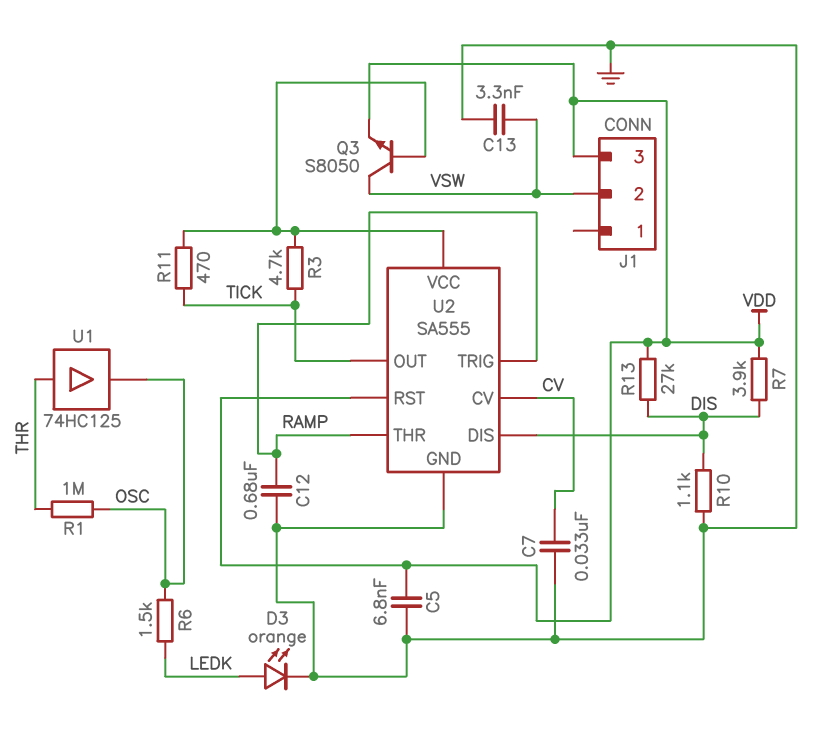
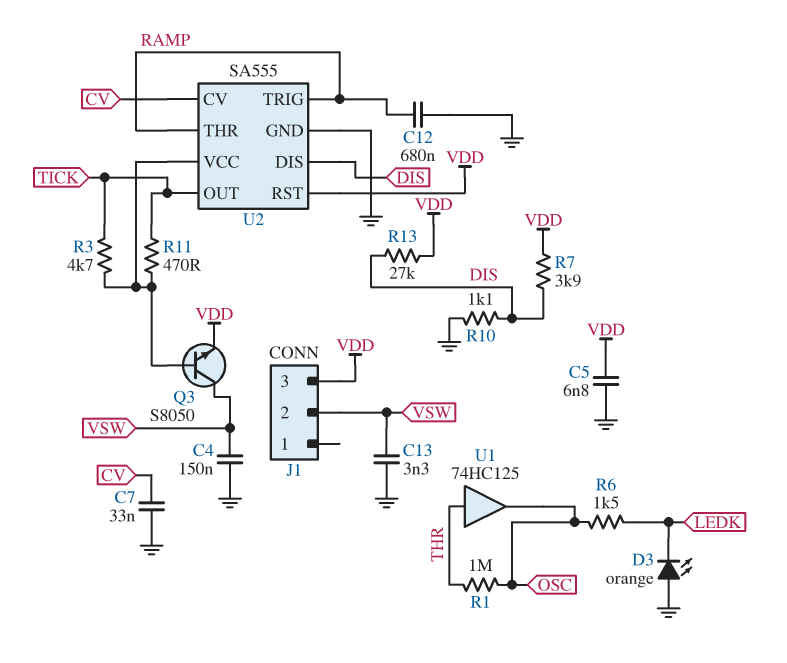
C4: none -> 150nF (GND, VSW)
D3: LED orange (A LEDK, K GND) -> LED orange (A GND, K LEDK)

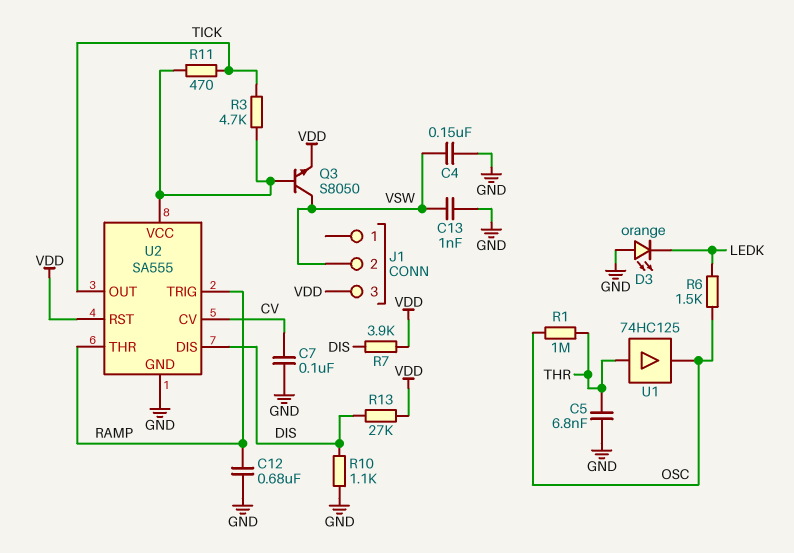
C5: 6.8nF (GND, VDD) -> 6.8nF (GND, THR)
C7: 33nF (CV, GND) -> 100nF (CV, GND)
C13: 3.3nF (GND, VSW) -> 1nF (GND, VSW)

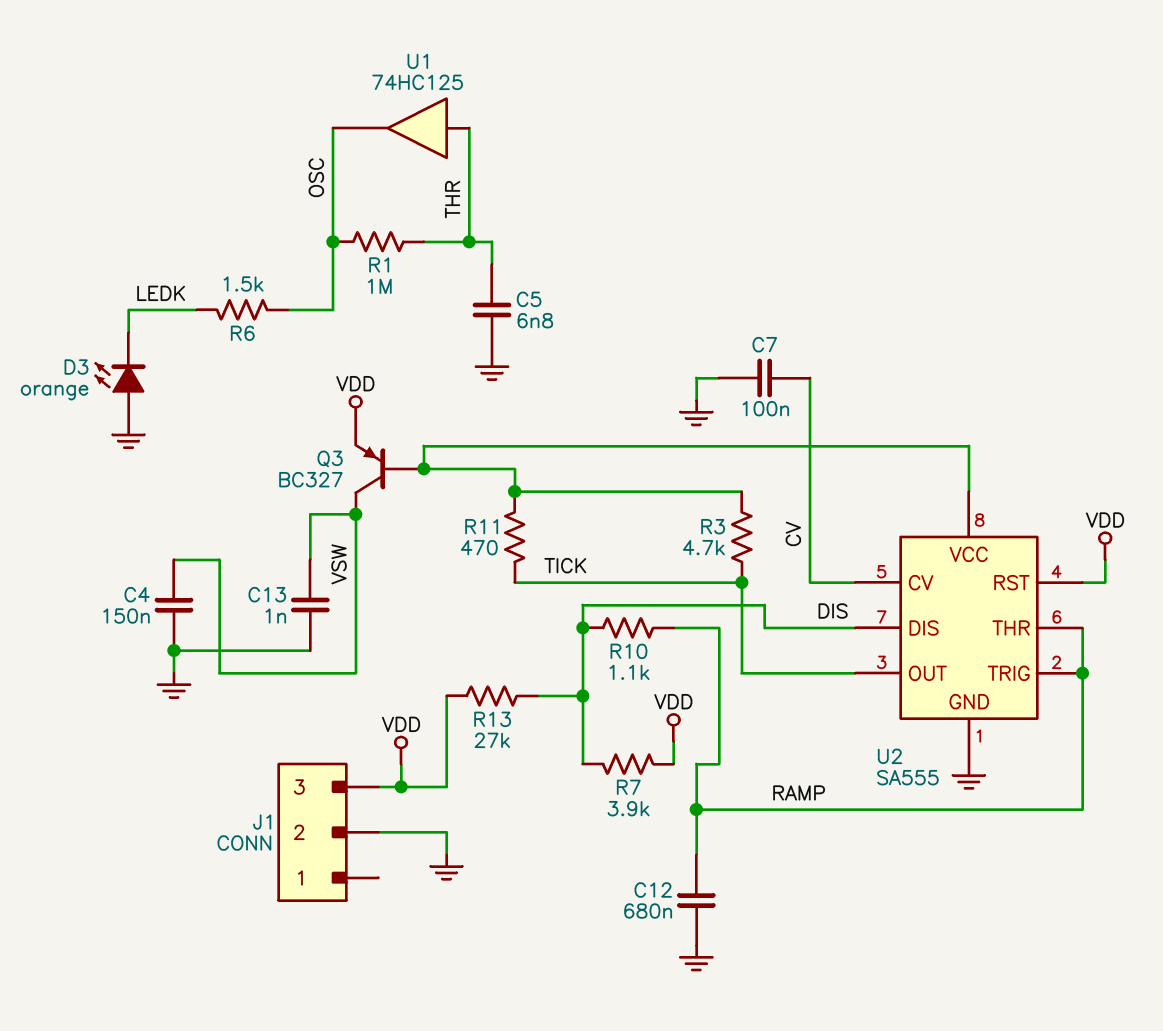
J1 pin 2: VSW -> GND
Q3: NPN S8050 (B U2/VCC, C VSW, E VDD) -> PNP BC327 (B U2/VCC, C VSW, E VDD)
R10: 1.1k (DIS, GND) -> 1.1k (DIS, RAMP)

